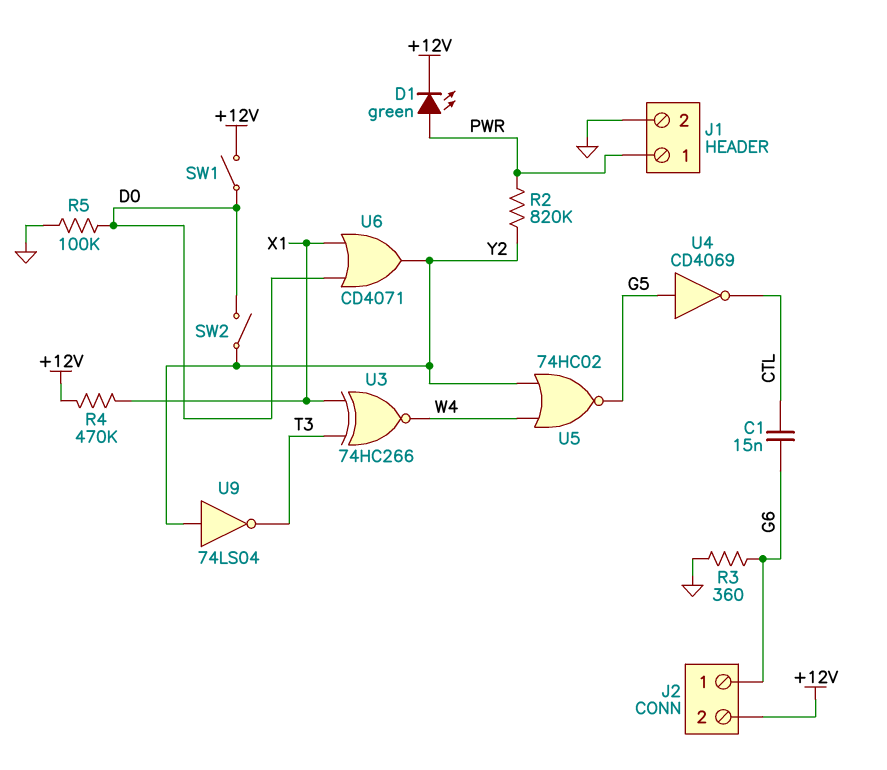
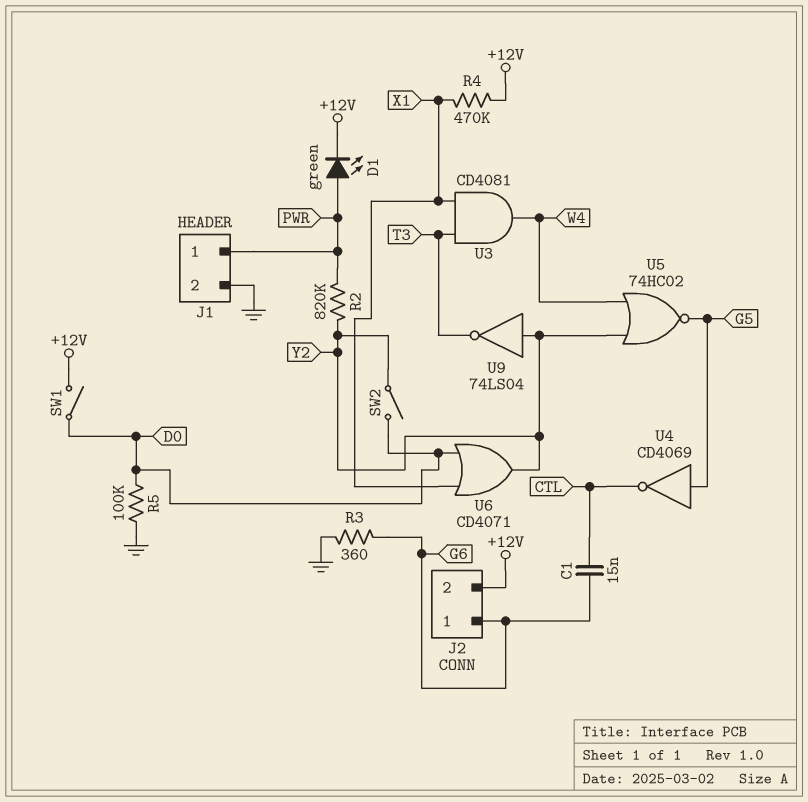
U3: XNOR 74HC266 (in T3, in X1, out W4) -> AND CD4081 (in T3, in X1, out W4)

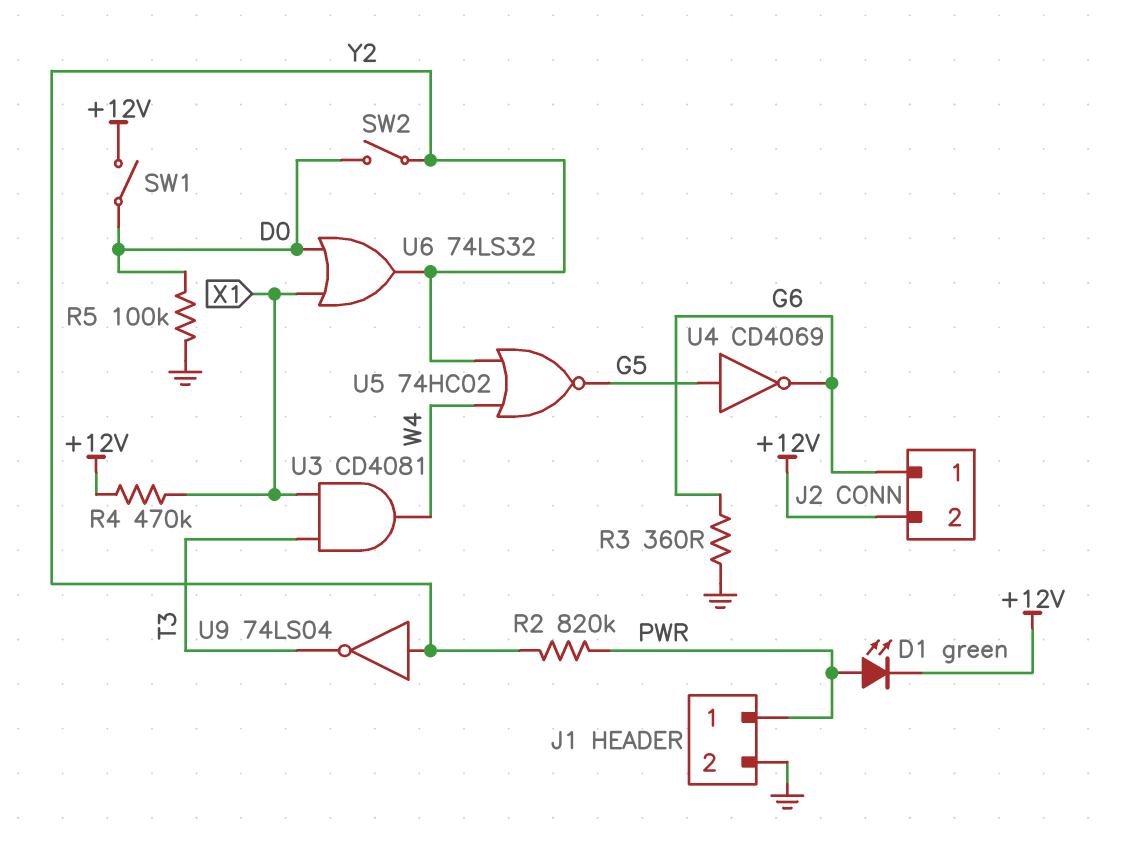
C1: 15nF (CTL, G6) -> none
U4: NOT CD4069 (in G5, out CTL) -> NOT CD4069 (in G5, out G6)
U6: OR CD4071 (in D0, in X1, out Y2) -> OR 74LS32 (in D0, in X1, out Y2)

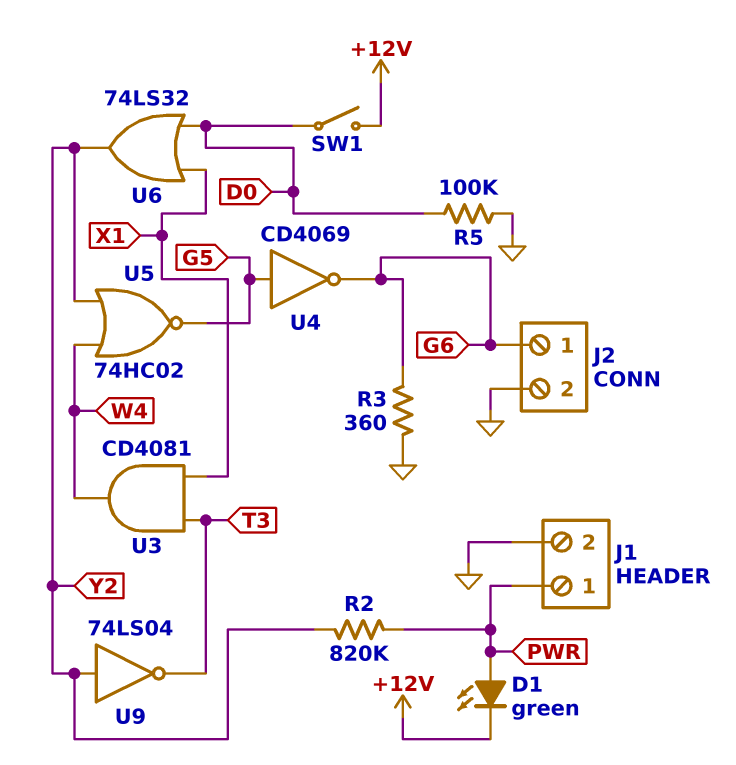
J2 pin 2: +12V -> GND
R4: 470k (+12V, X1) -> none
SW2: switch (D0, Y2) -> none

